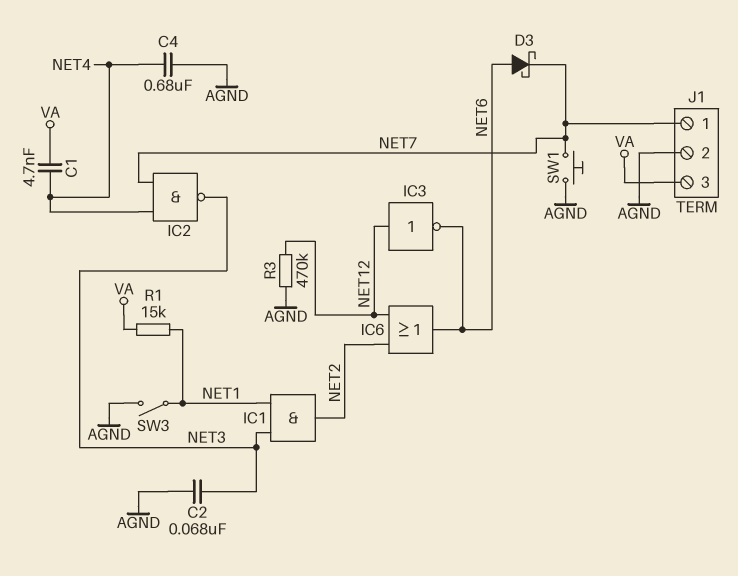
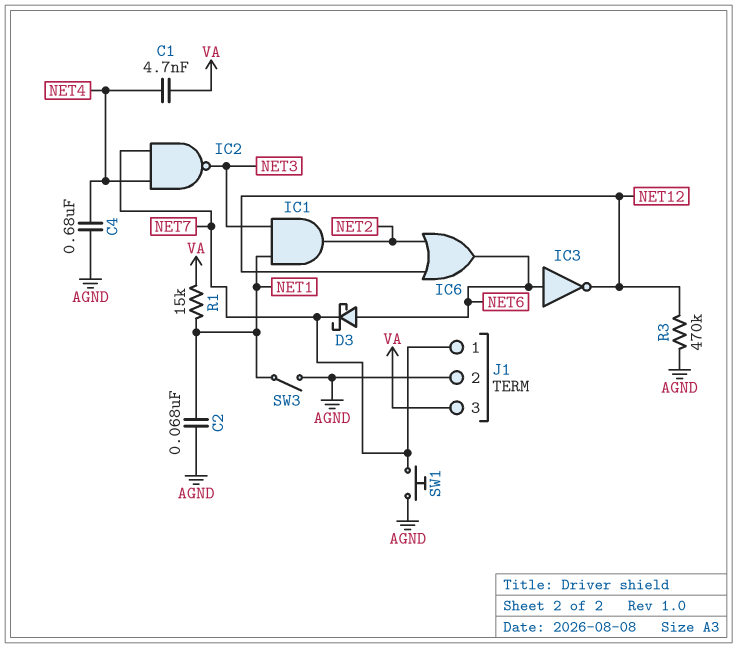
C2: 68nF (AGND, NET3) -> 68nF (AGND, NET1)
IC3: NOT (in NET12, out NET6) -> NOT (in NET6, out NET12)

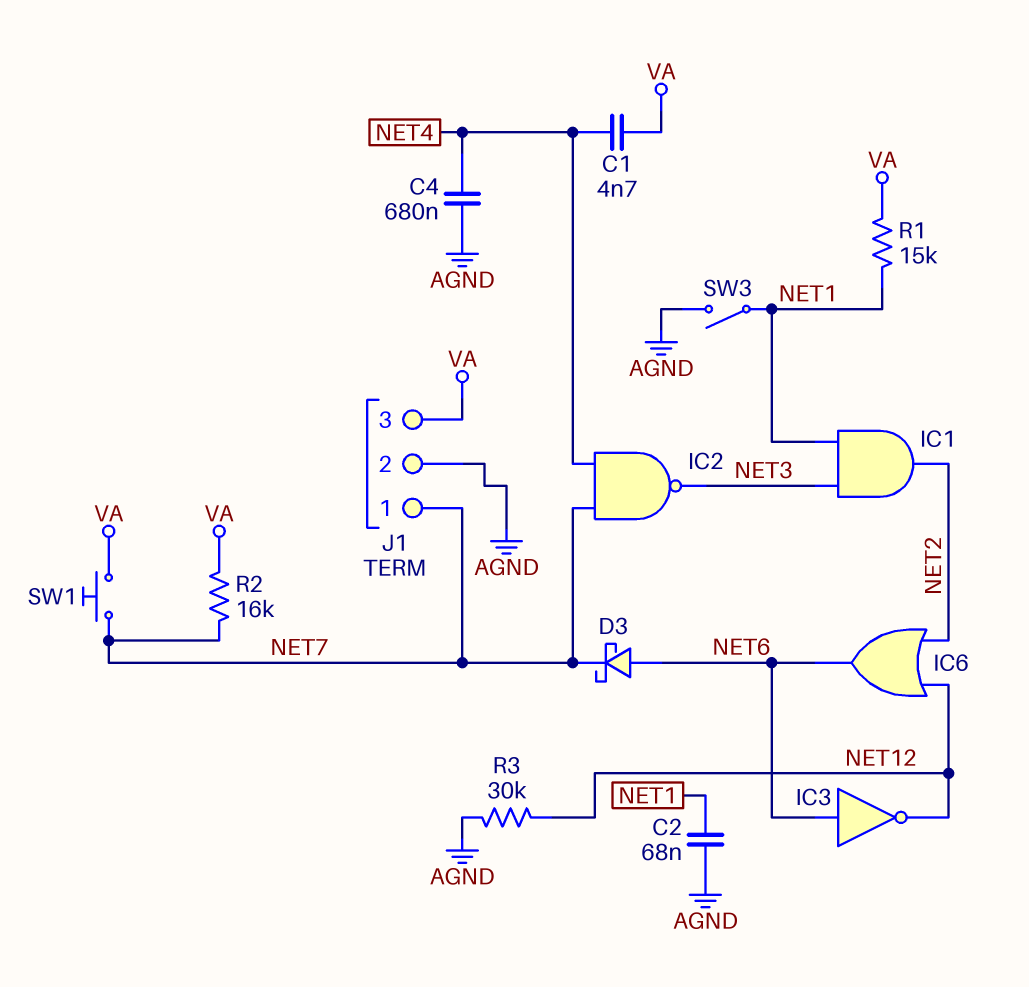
R2: none -> 16k (NET7, VA)
R3: 470k (AGND, NET12) -> 30k (AGND, NET12)
SW1: button (AGND, NET7) -> button (NET7, VA)

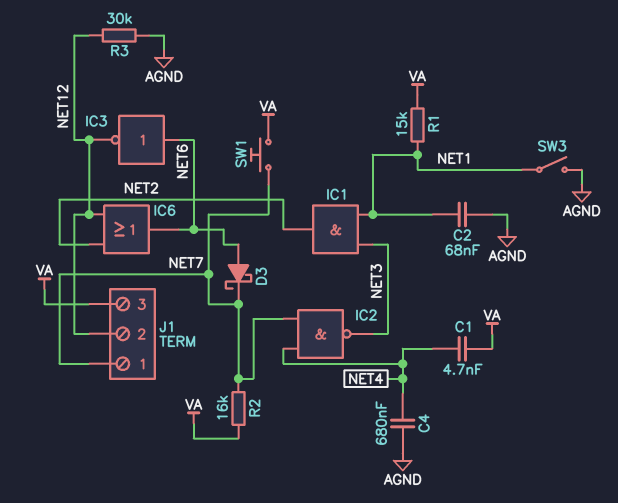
J1 pin 2: AGND -> NET12

